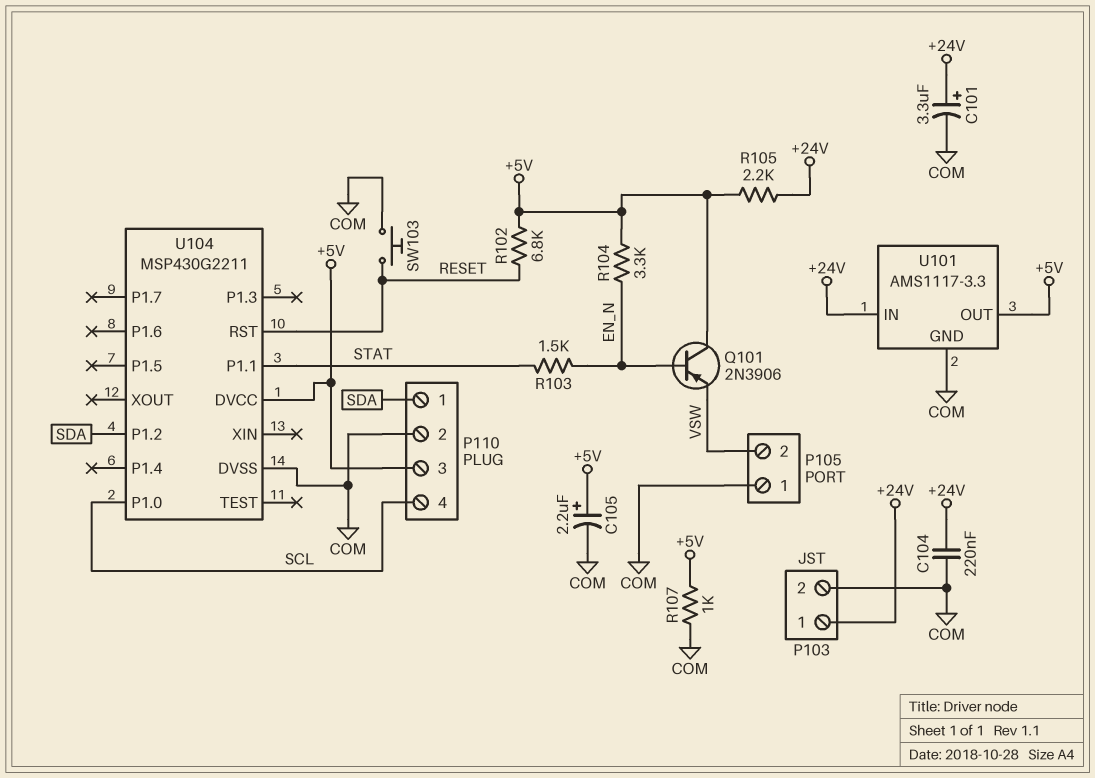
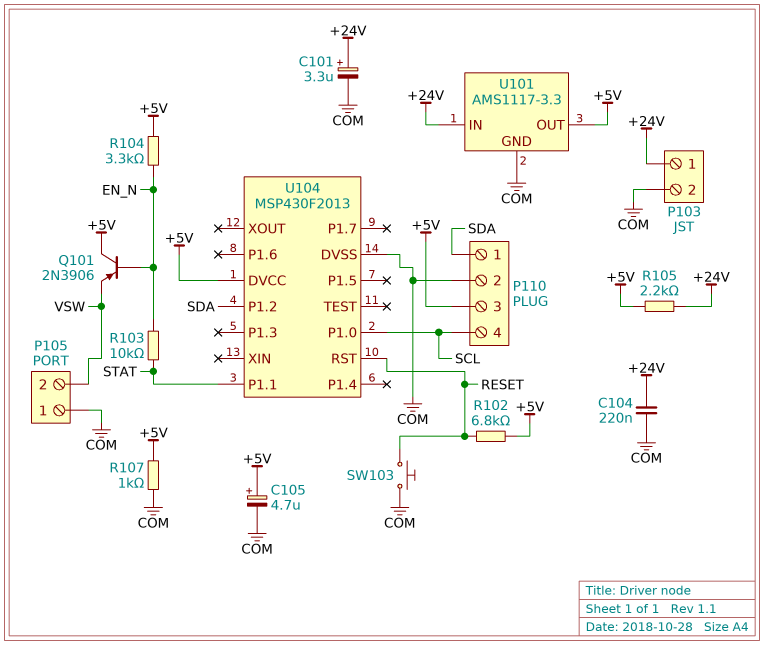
C105: 2.2uF (plus +5V, minus COM) -> 4.7uF (plus +5V, minus COM)
R103: 1.5k (EN_N, STAT) -> 10k (EN_N, STAT)
U104: MSP430G2211 -> MSP430F2013

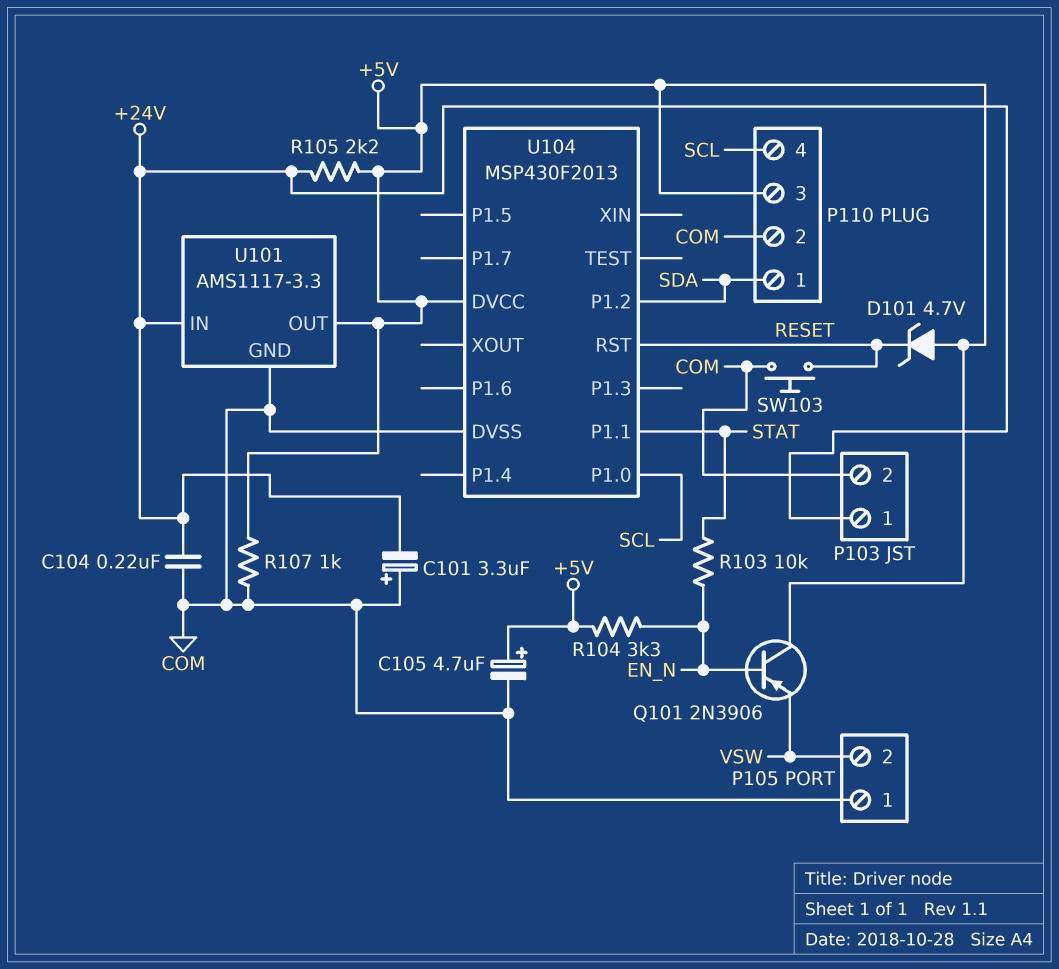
C101: 3.3uF (plus +24V, minus COM) -> 3.3uF (plus COM, minus +24V)
D101: none -> zener 4.7V (A +5V, K RESET)
R102: 6.8k (+5V, RESET) -> none

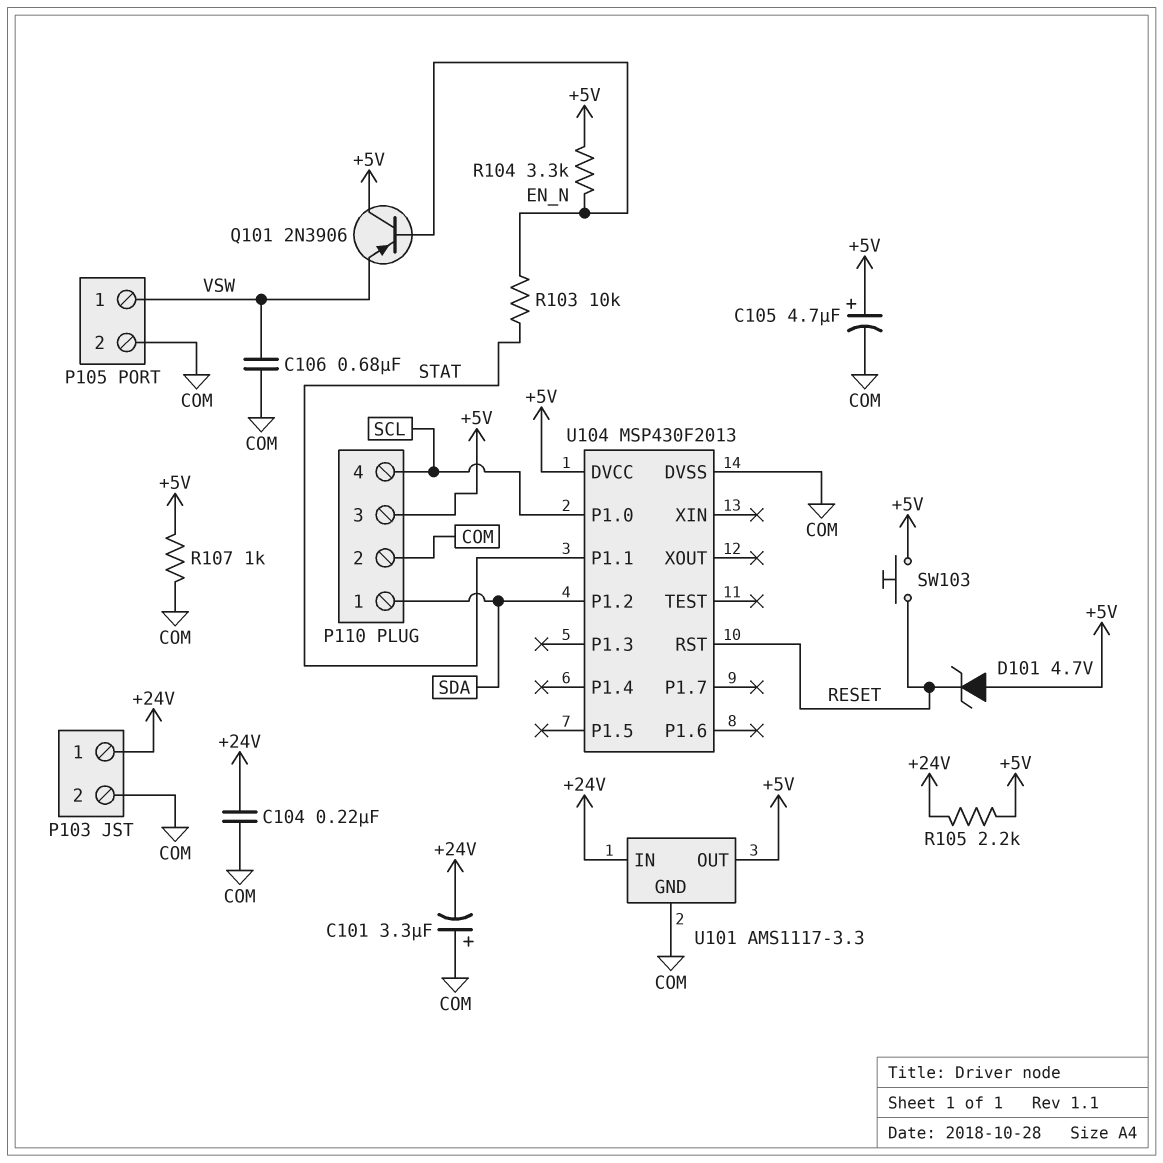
C106: none -> 680nF (COM, VSW)
P105 pin 1: COM -> VSW
P105 pin 2: VSW -> COM
SW103: button (COM, RESET) -> button (+5V, RESET)

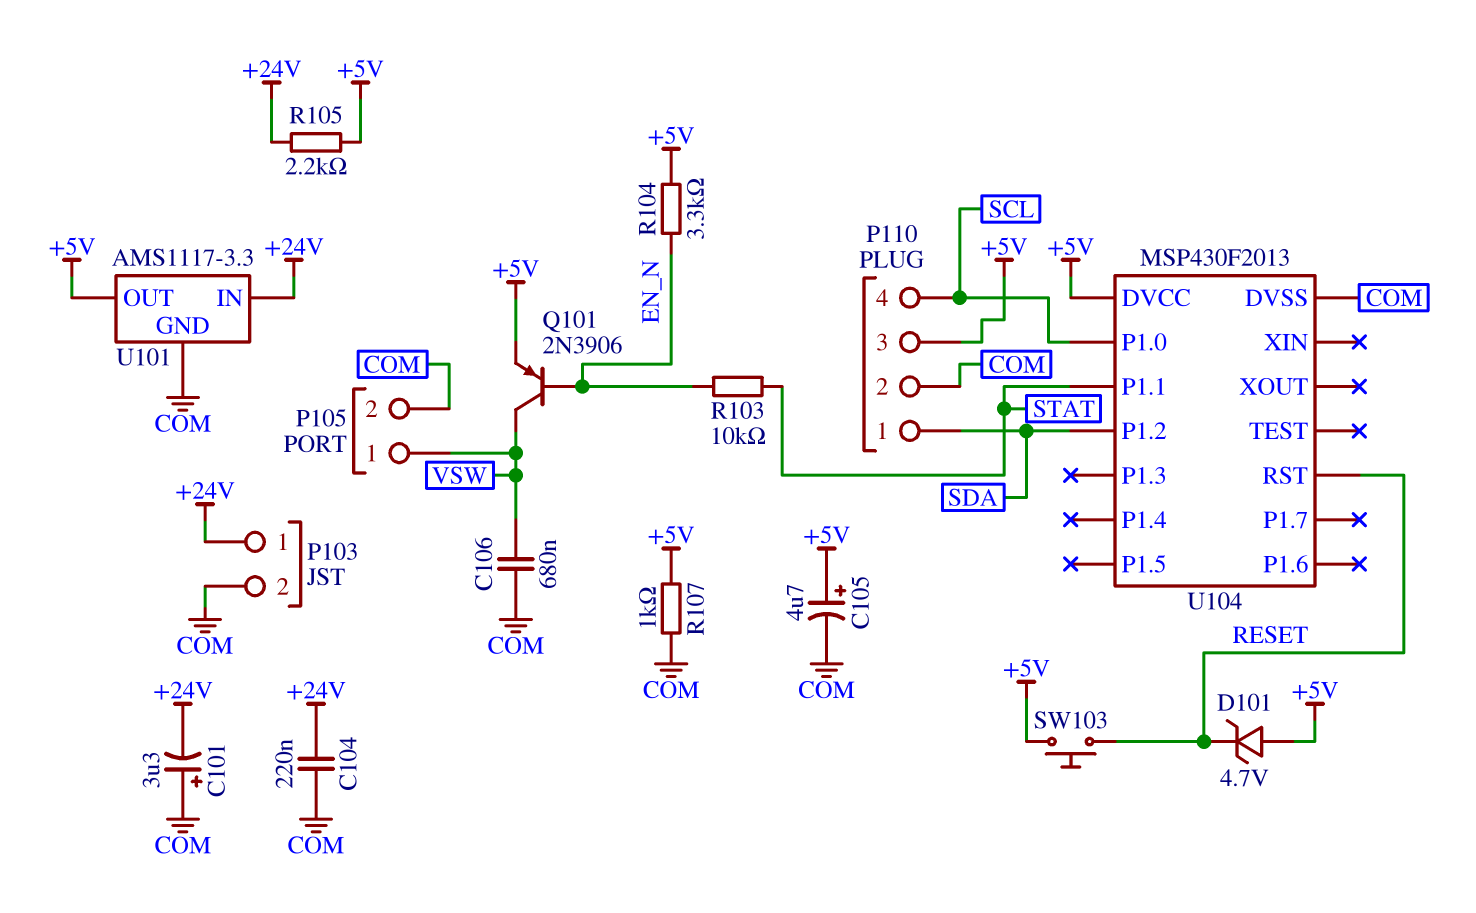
Q101: PNP 2N3906 (B EN_N, C +5V, E VSW) -> PNP 2N3906 (B EN_N, C VSW, E +5V)

